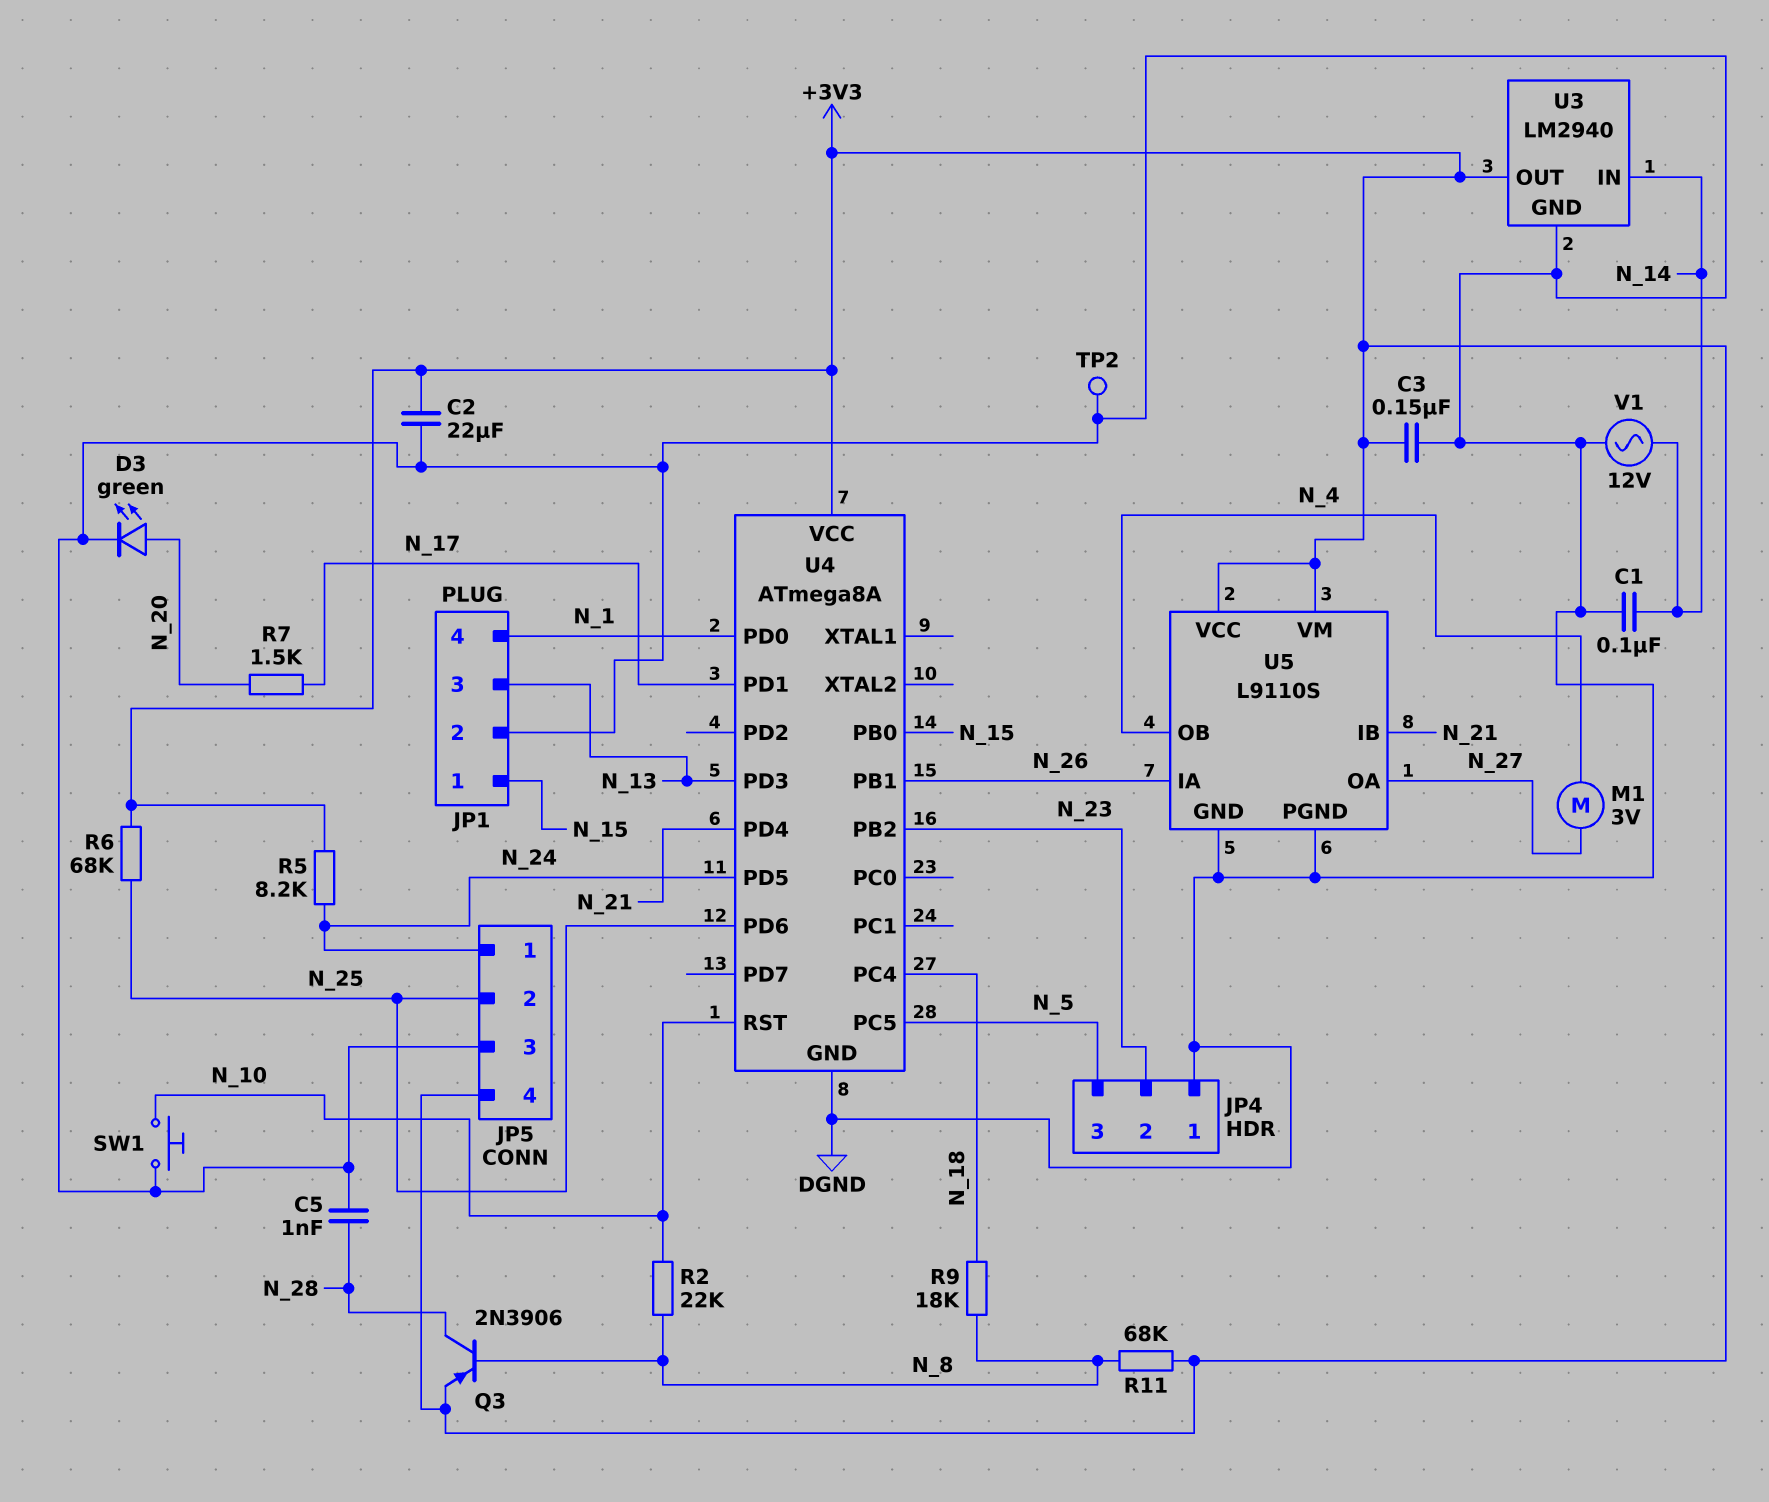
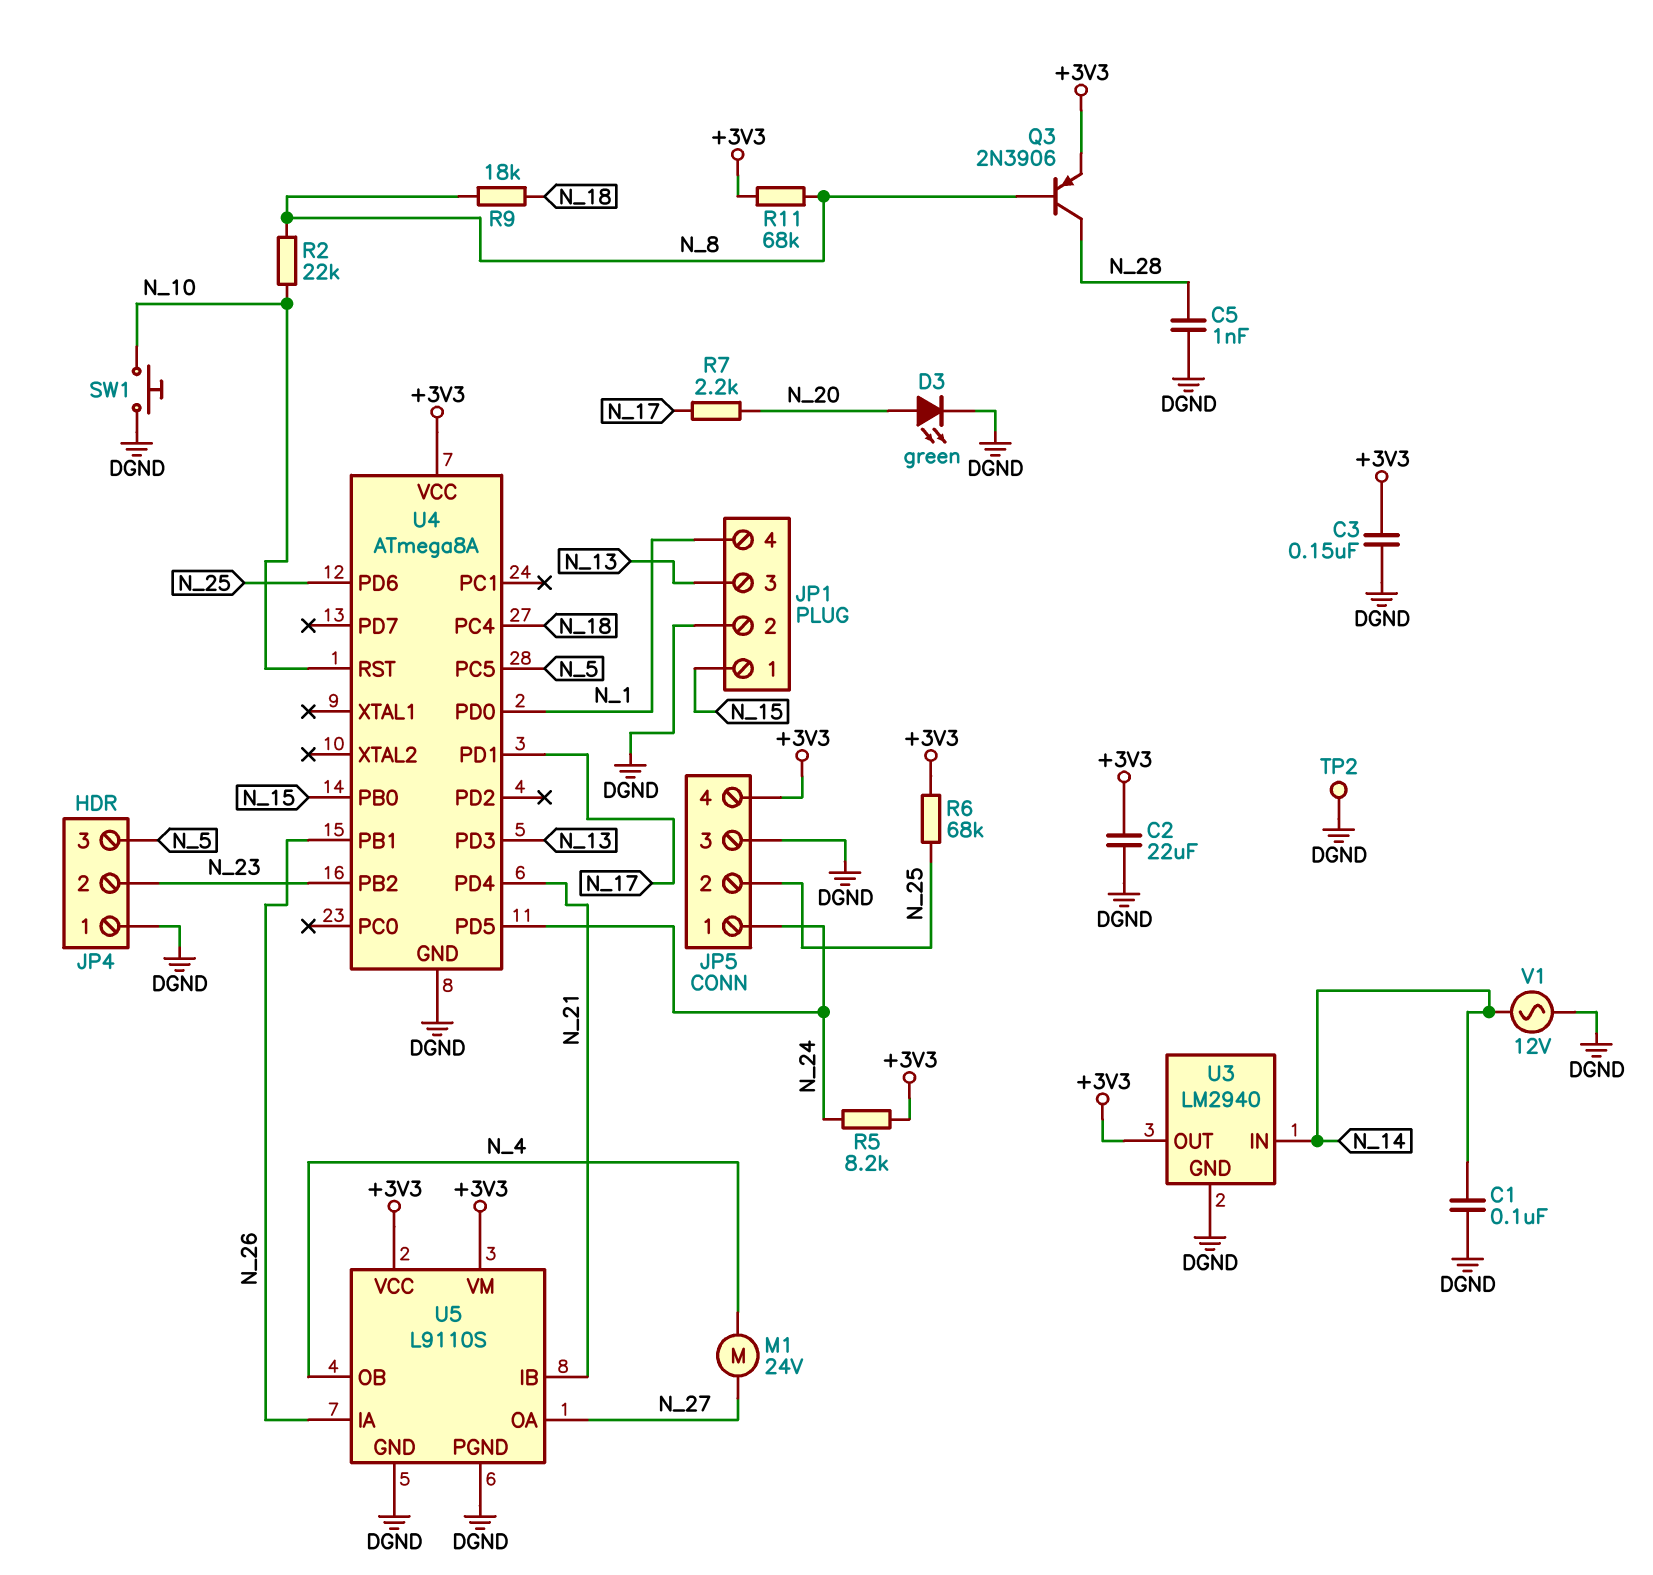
M1: motor 3V (N_4, N_27) -> motor 24V (N_4, N_27)
R7: 1.5k (N_17, N_20) -> 2.2k (N_17, N_20)

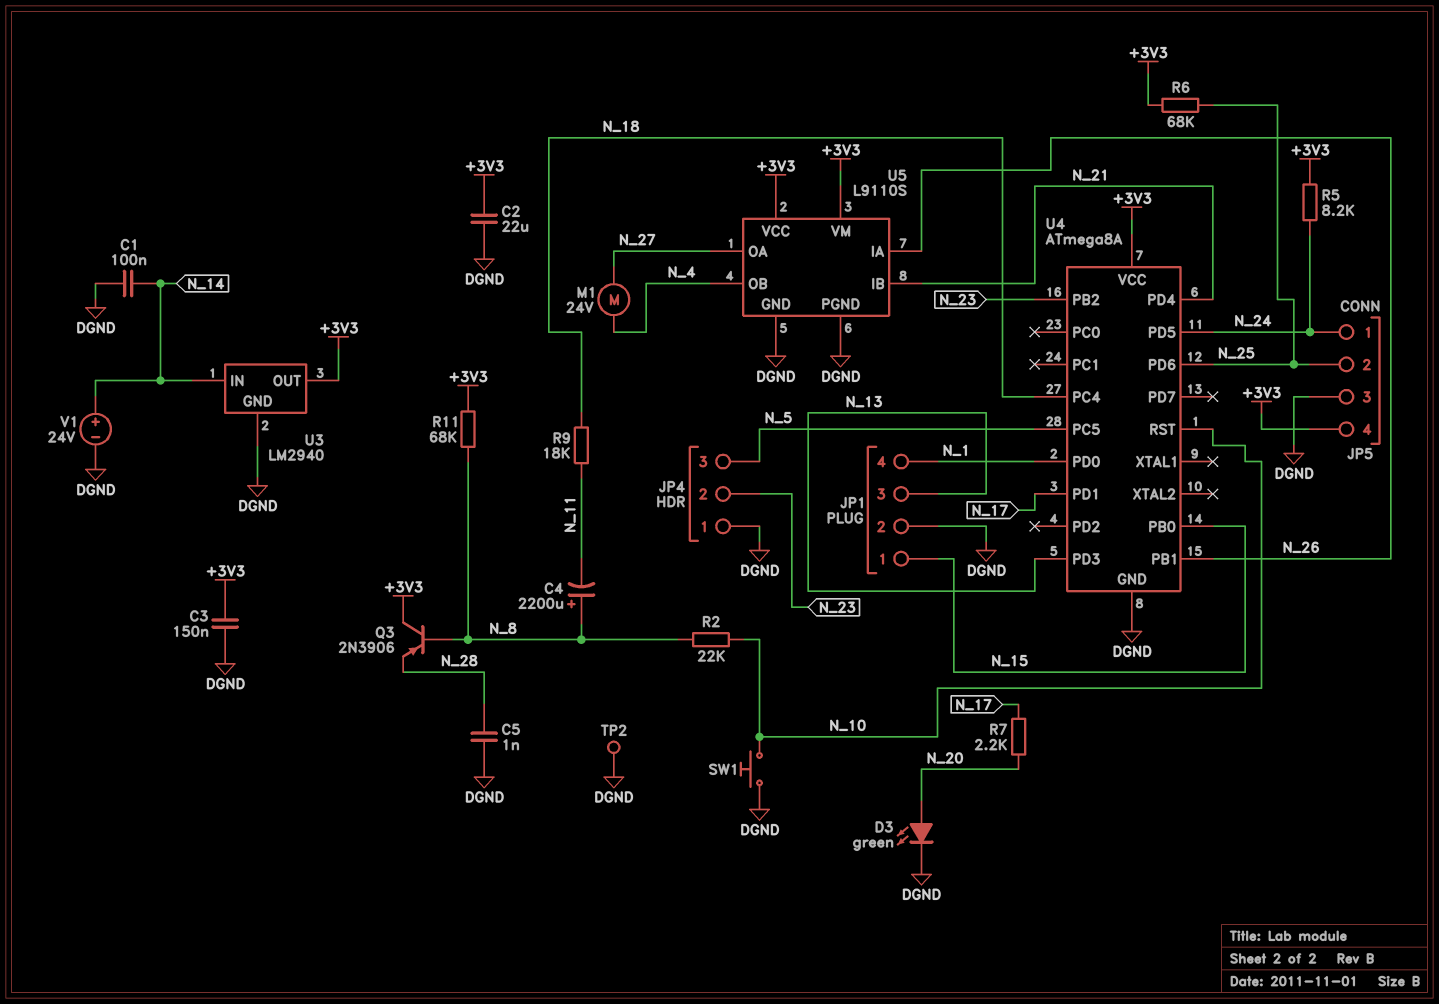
C4: none -> 2200uF (plus N_8, minus N_11)
Q3: PNP 2N3906 (B N_8, C N_28, E +3V3) -> PNP 2N3906 (B N_8, C +3V3, E N_28)
R9: 18k (N_8, N_18) -> 18k (N_11, N_18)
V1: AC 12V (DGND, N_14) -> 24V (plus N_14, minus DGND)

